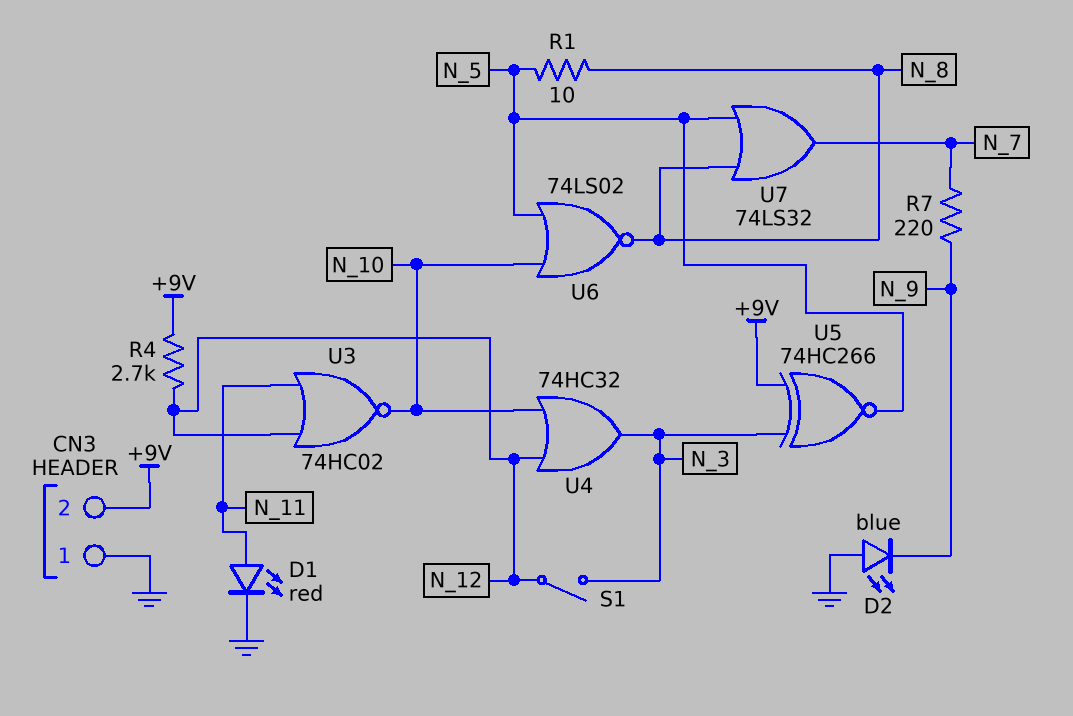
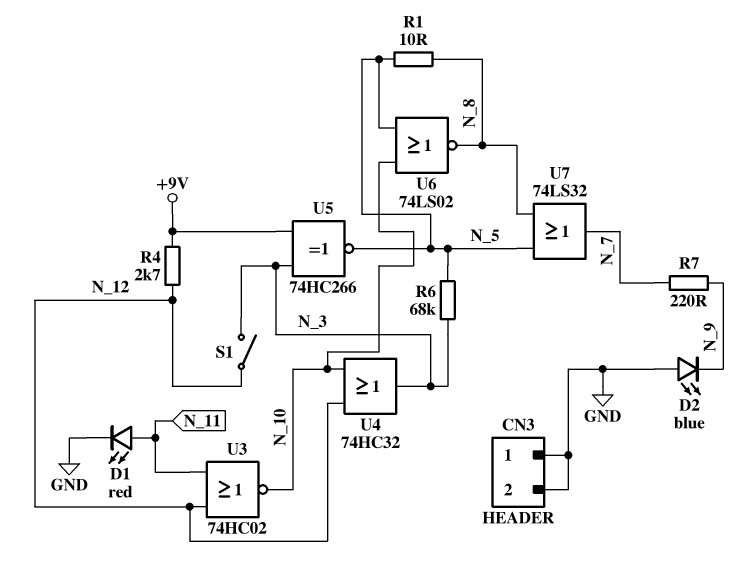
CN3 pin 2: +9V -> GND
R6: none -> 68k (N_3, N_5)

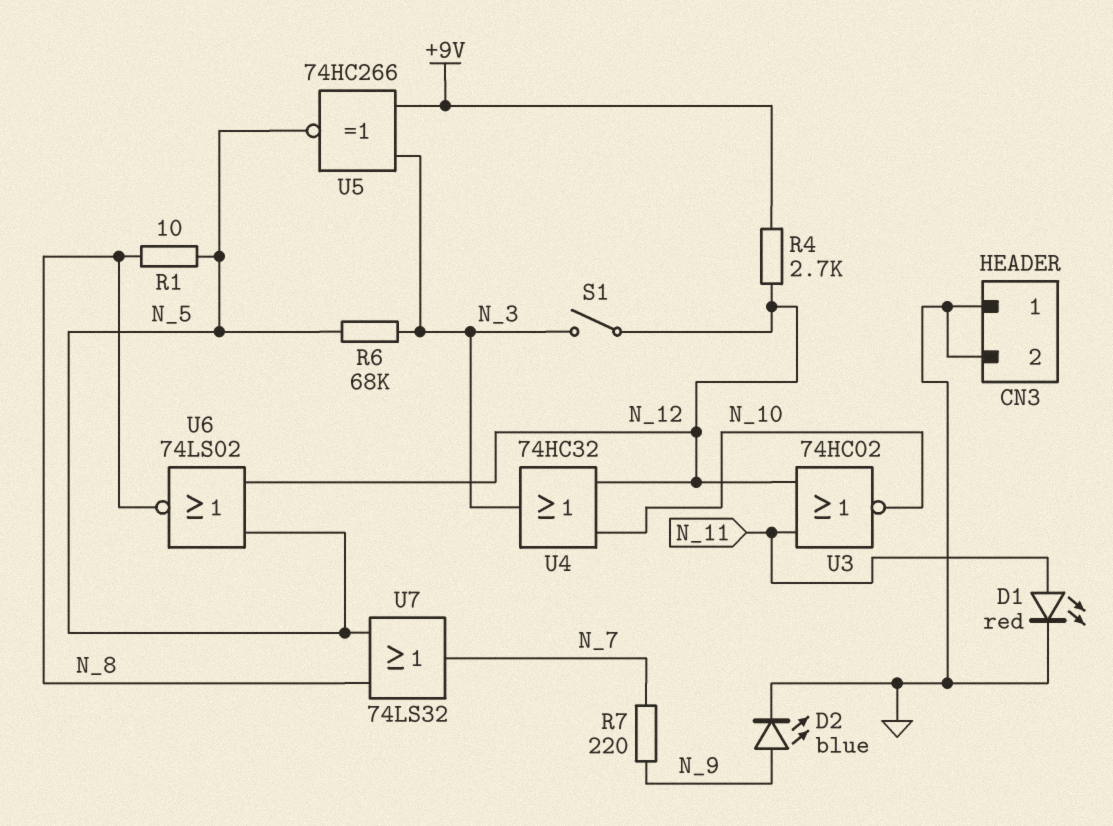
D2: LED blue (A GND, K N_9) -> LED blue (A N_9, K GND)
U6: NOR 74LS02 (in N_5, in N_10, out N_8) -> NOR 74LS02 (in N_5, in N_12, out N_8)

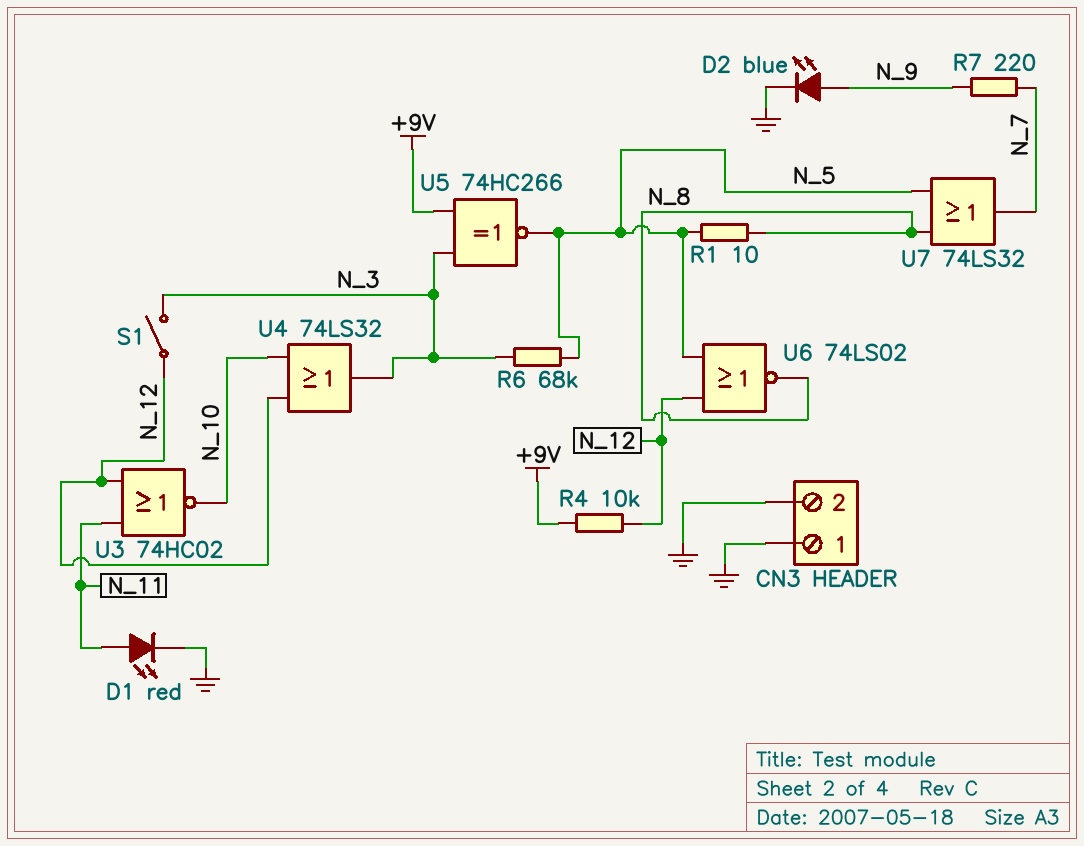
R4: 2.7k (+9V, N_12) -> 10k (+9V, N_12)
U4: OR 74HC32 (in N_10, in N_12, out N_3) -> OR 74LS32 (in N_10, in N_12, out N_3)

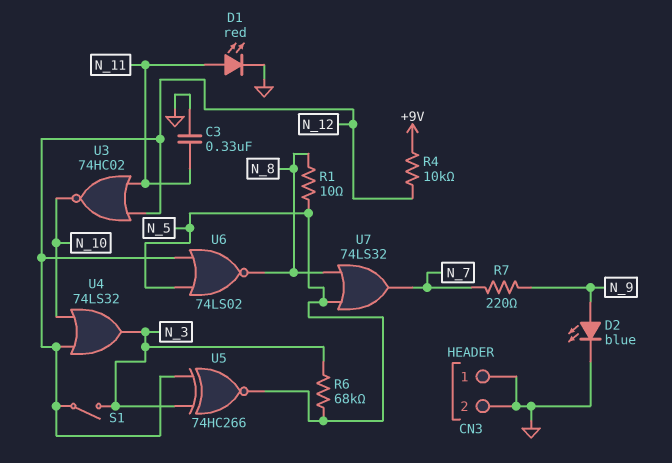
C3: none -> 330nF (GND, N_11)
U5: XNOR 74HC266 (in +9V, in N_3, out N_5) -> XNOR 74HC266 (in N_3, in N_12, out N_5)

